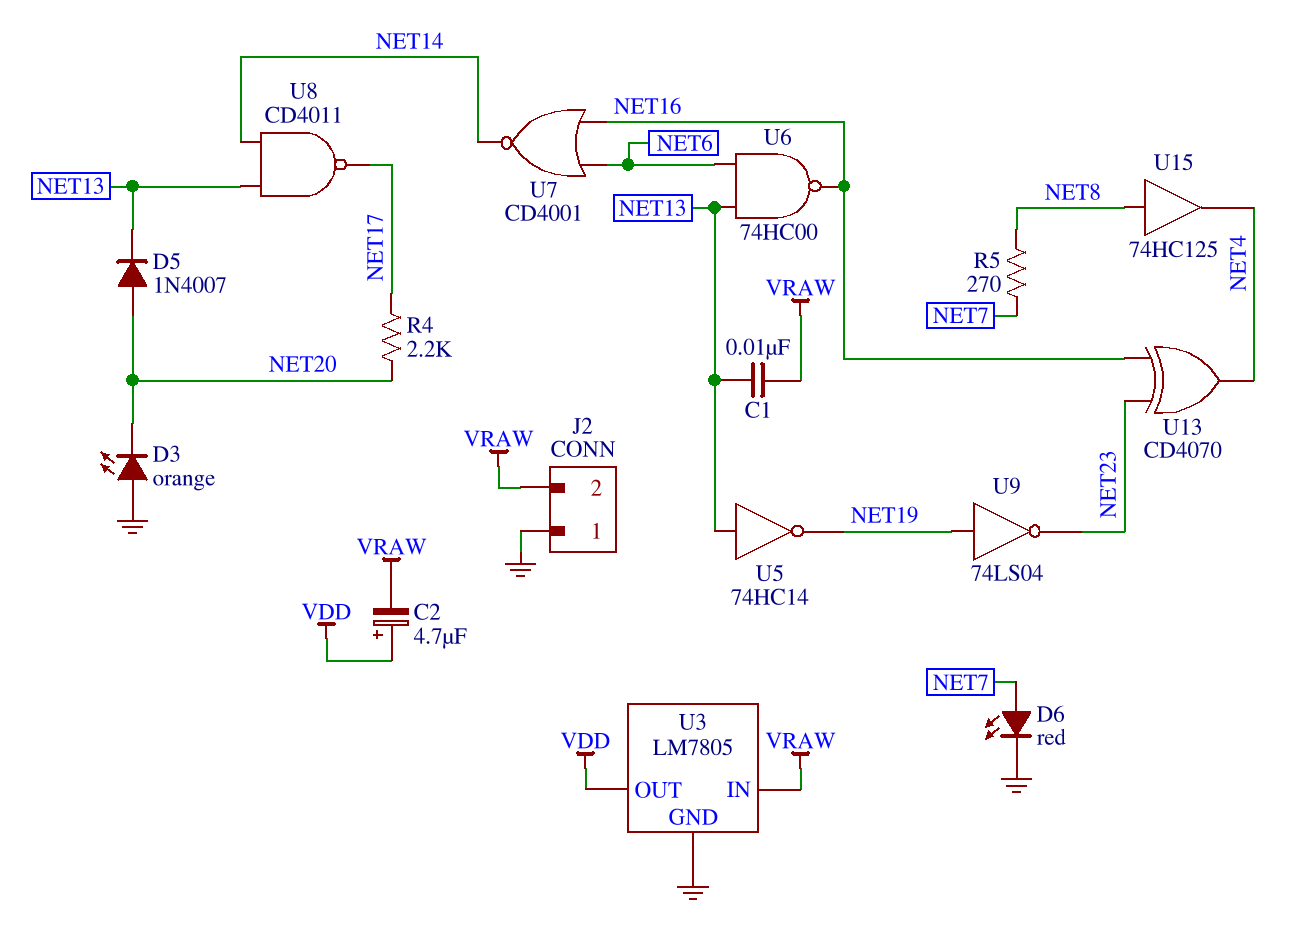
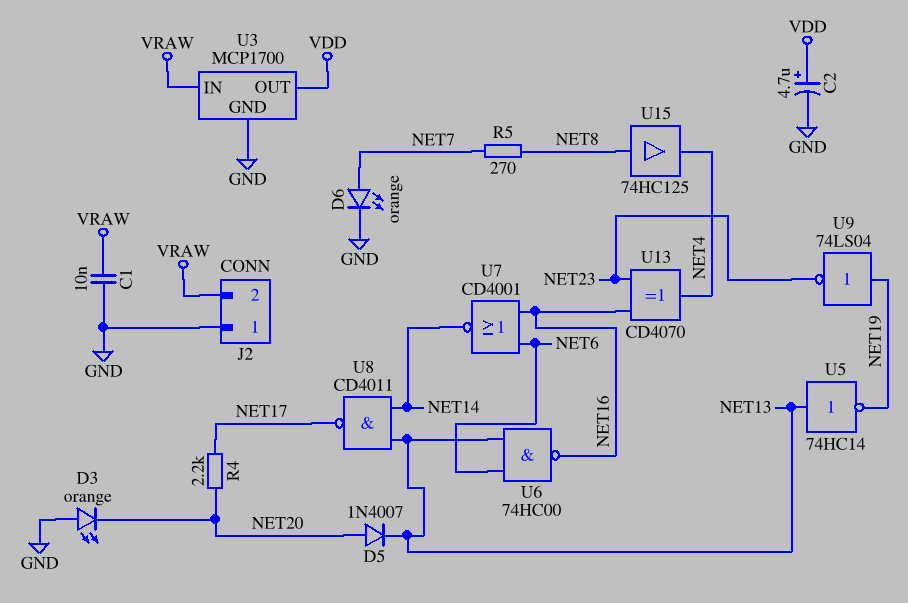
C1: 10nF (NET13, VRAW) -> 10nF (GND, VRAW)
C2: 4.7uF (plus VDD, minus VRAW) -> 4.7uF (plus VDD, minus GND)
D6: LED red (A NET7, K GND) -> LED orange (A NET7, K GND)
U3: LM7805 -> MCP1700

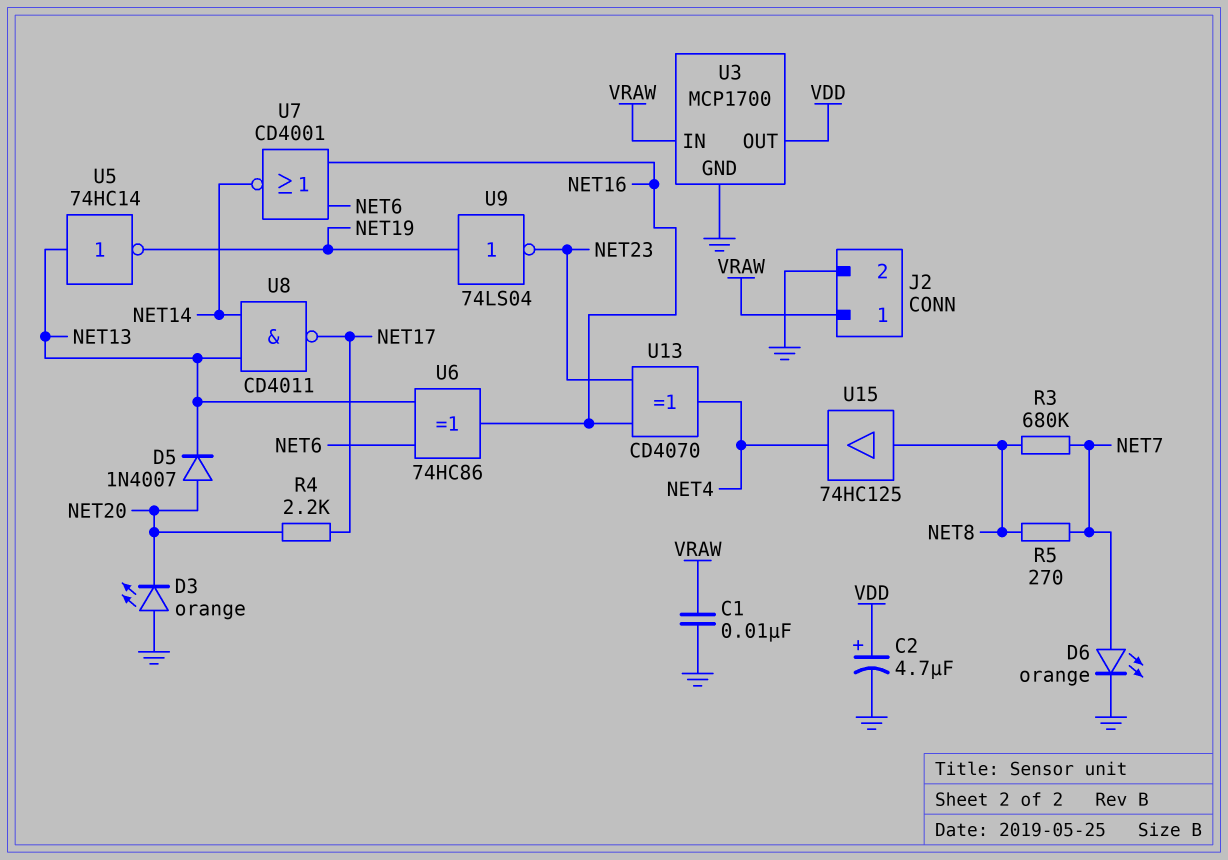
J2 pin 1: GND -> VRAW
J2 pin 2: VRAW -> GND
R3: none -> 680k (NET7, NET8)
U6: NAND 74HC00 (in NET6, in NET13, out NET16) -> XOR 74HC86 (in NET6, in NET13, out NET16)

